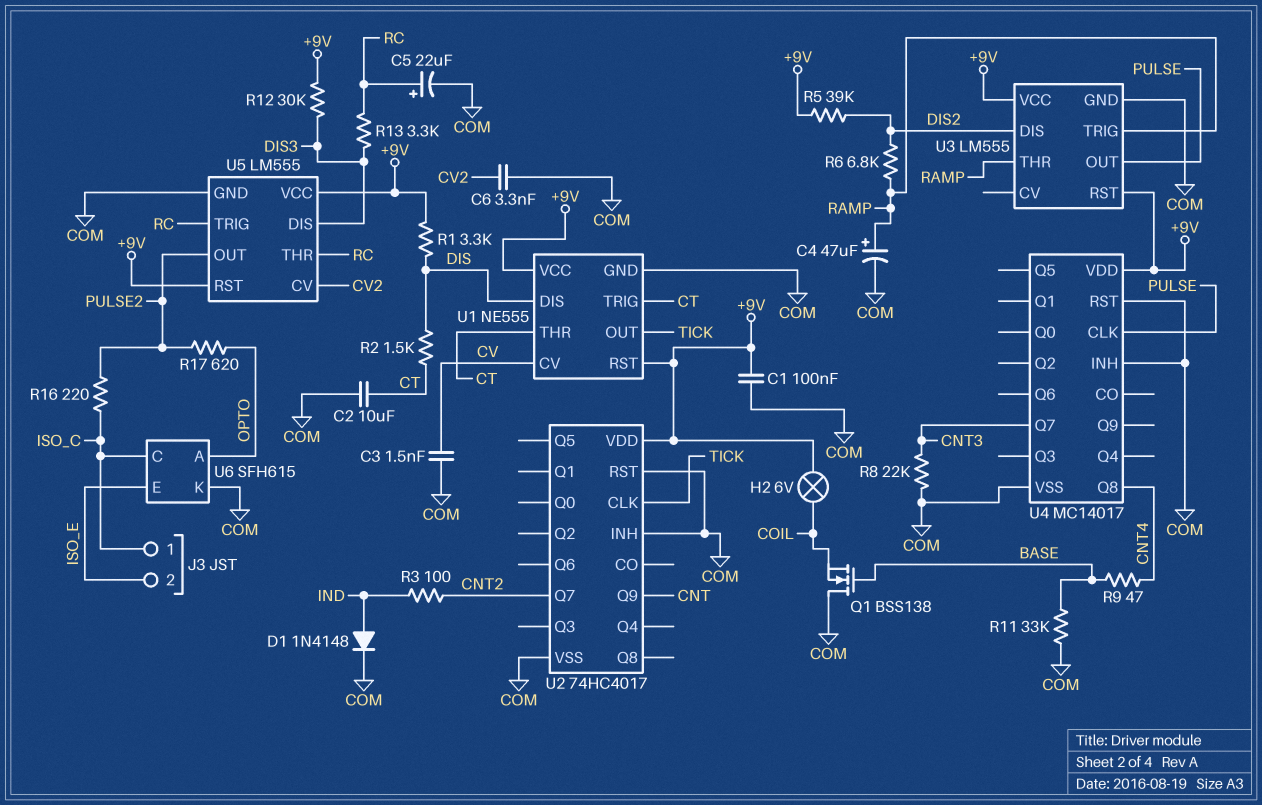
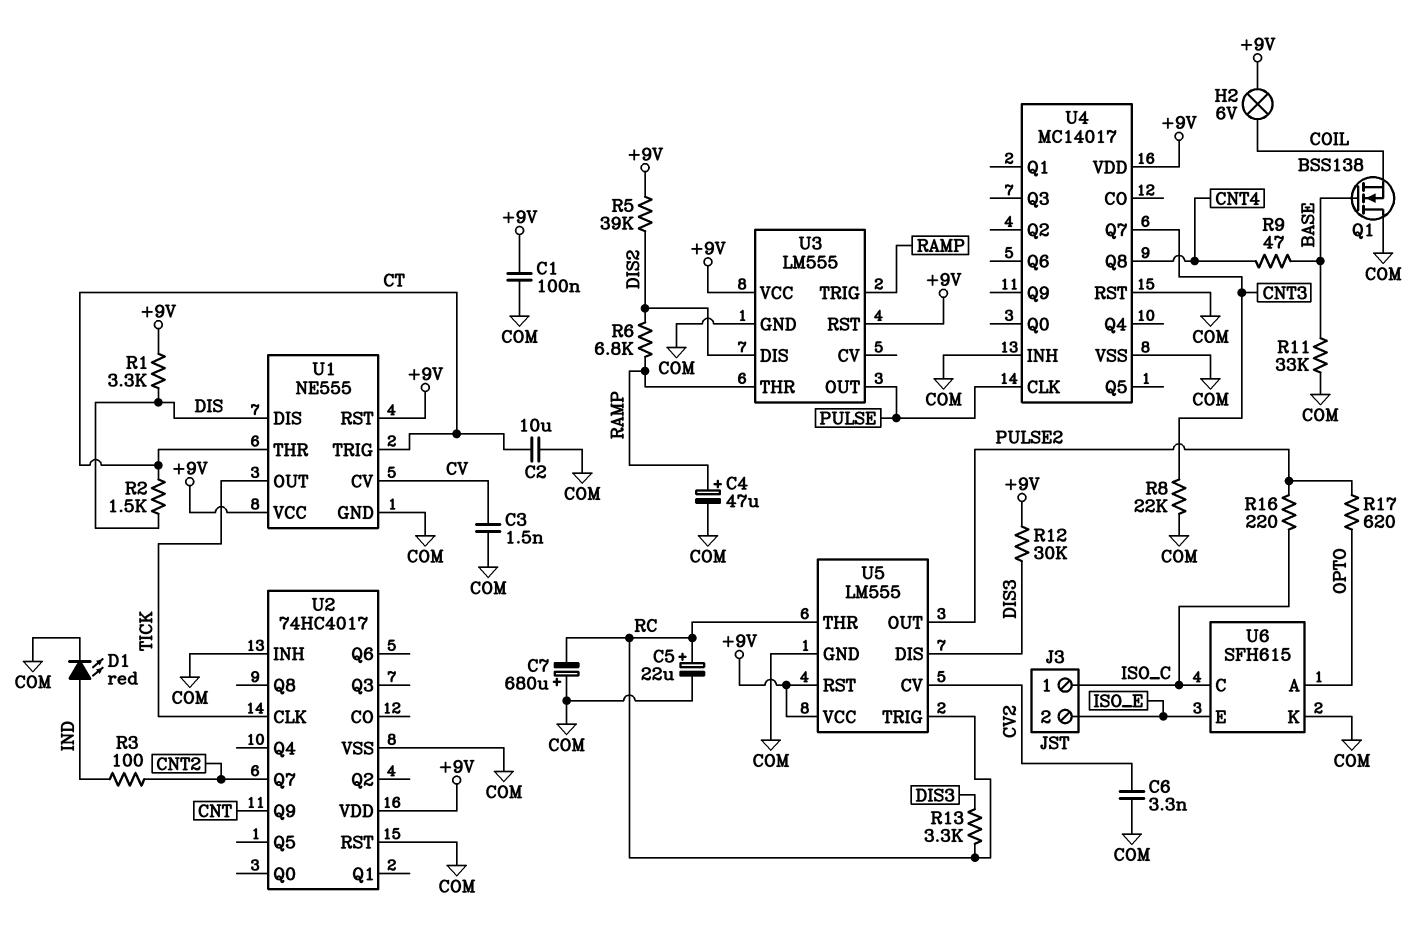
C7: none -> 680uF (plus COM, minus RC)
D1: diode 1N4148 (A IND, K COM) -> LED red (A IND, K COM)

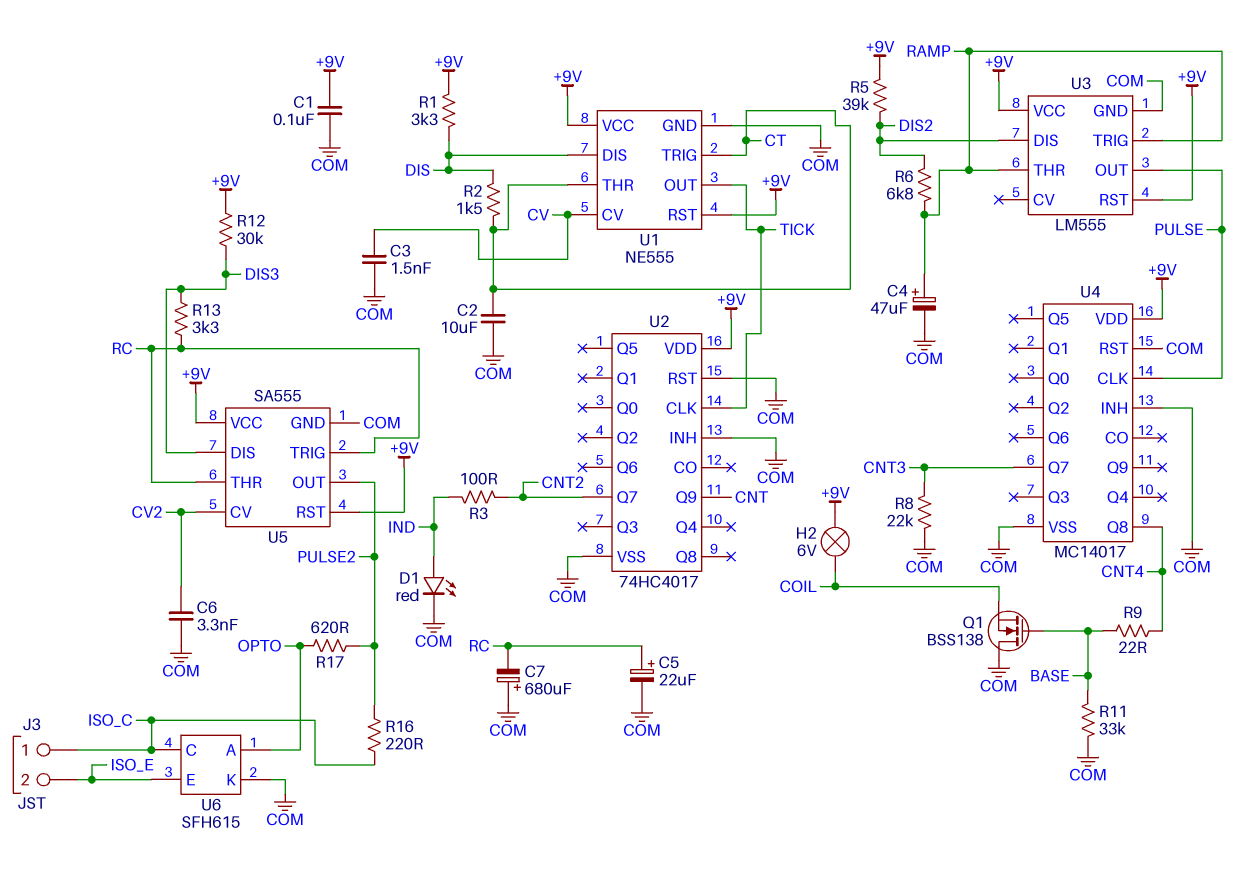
R9: 47 (BASE, CNT4) -> 22 (BASE, CNT4)
U5: LM555 -> SA555

